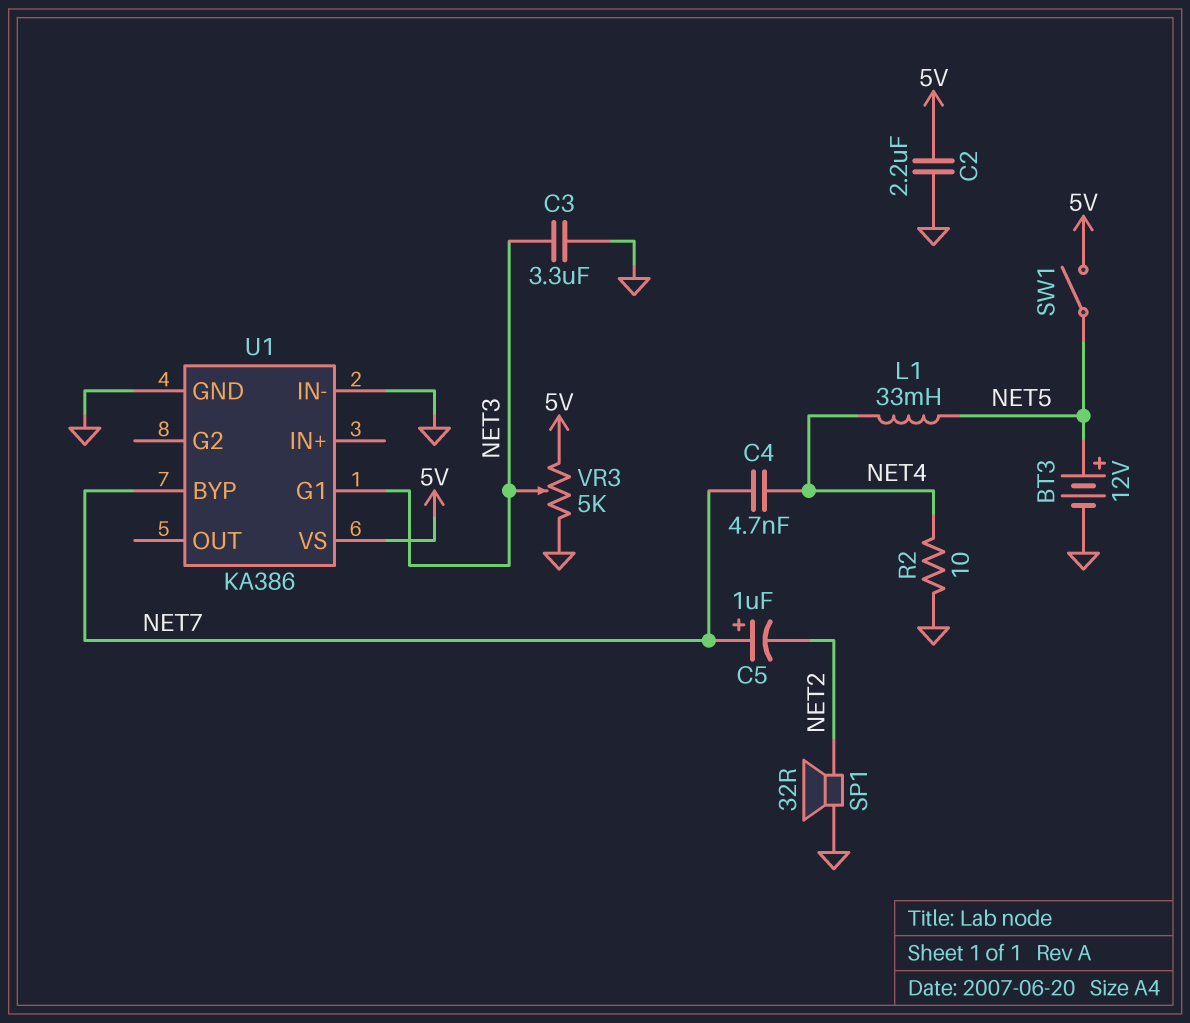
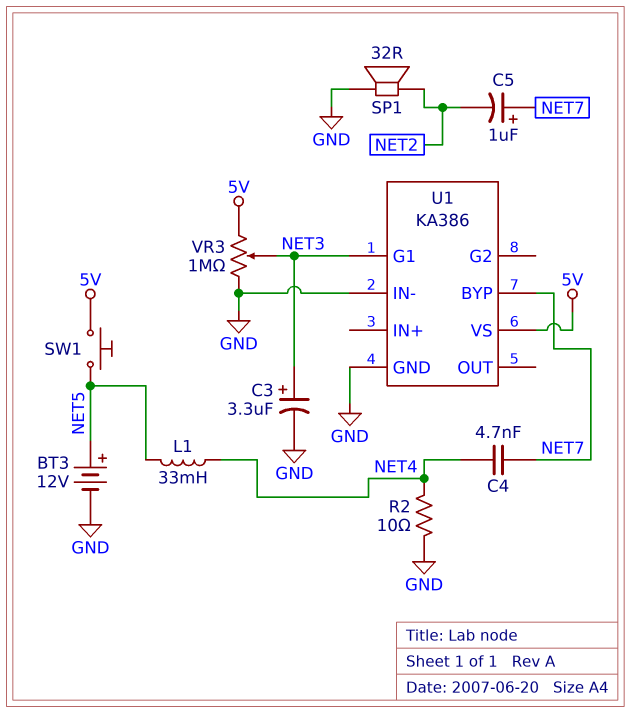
C2: 2.2uF (5V, GND) -> none
C3: 3.3uF (GND, NET3) -> 3.3uF (plus NET3, minus GND)
SW1: switch (5V, NET5) -> button (5V, NET5)
VR3: 5k (5V, GND, wiper NET3) -> 1M (5V, GND, wiper NET3)

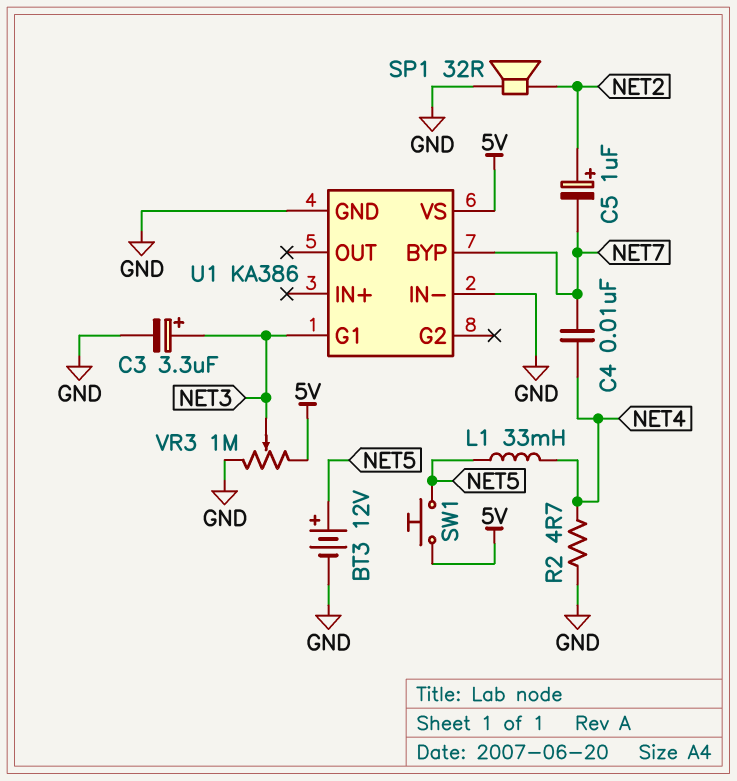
C4: 4.7nF (NET4, NET7) -> 10nF (NET4, NET7)
C5: 1uF (plus NET7, minus NET2) -> 1uF (plus NET2, minus NET7)
R2: 10 (GND, NET4) -> 4.7 (GND, NET4)

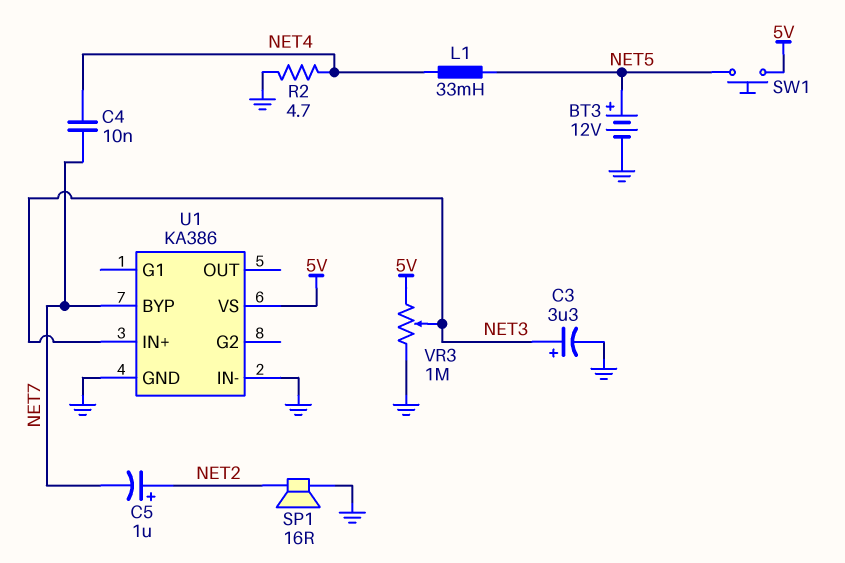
SP1: speaker 32R (GND, NET2) -> speaker 16R (GND, NET2)
U1 pin G1: NET3 -> none
U1 pin IN+: none -> NET3

